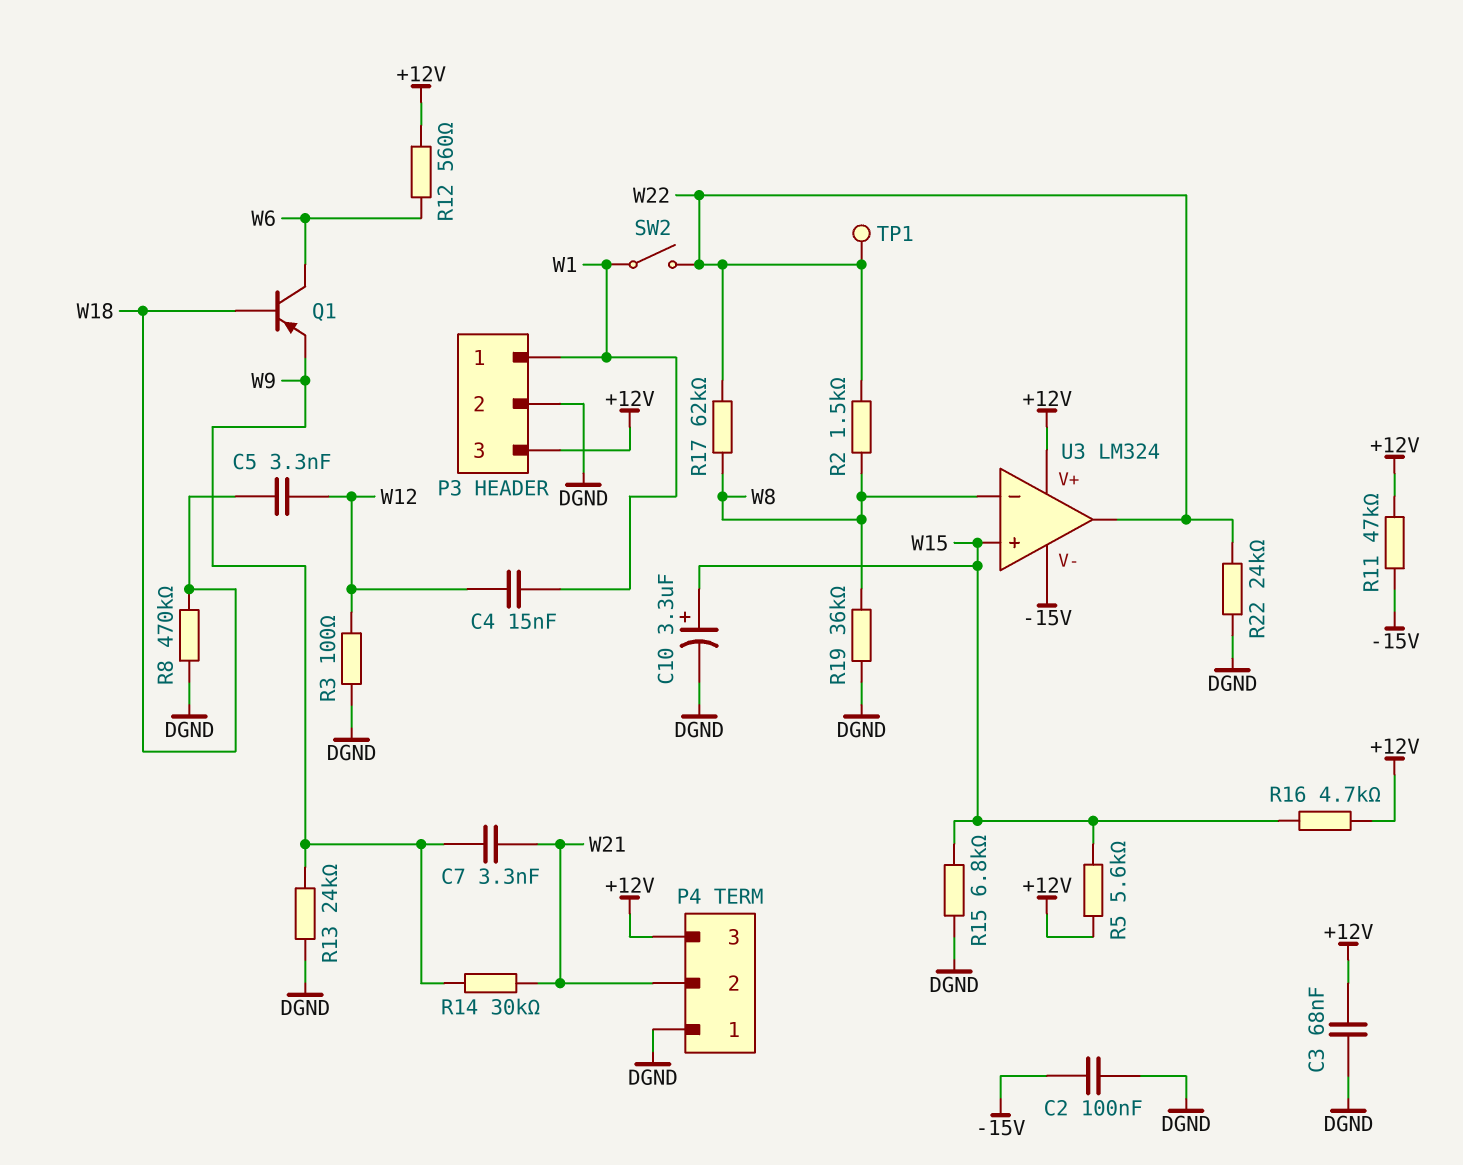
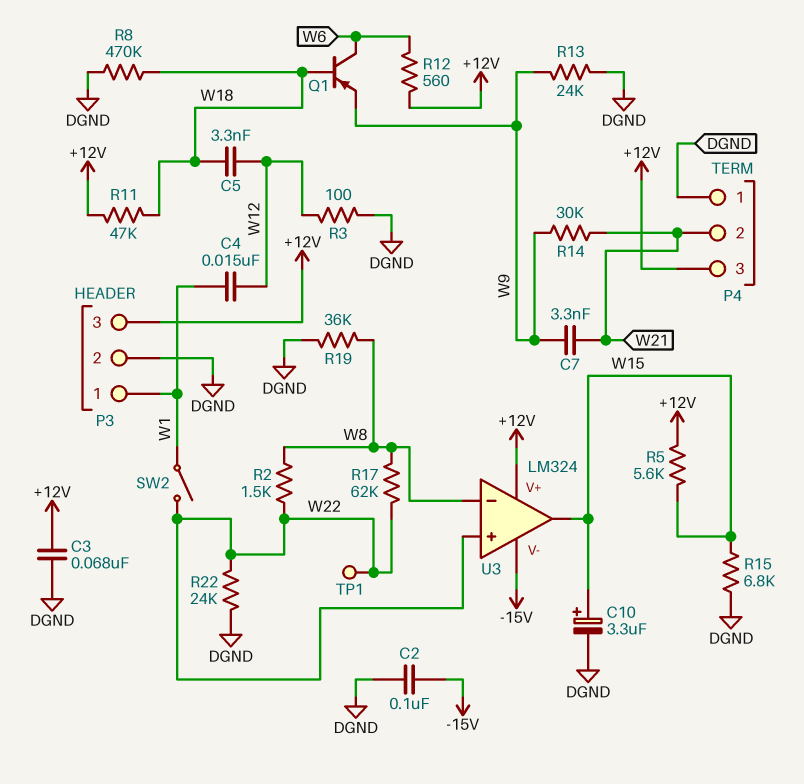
R11: 47k (+12V, -15V) -> 47k (+12V, W18)
R16: 4.7k (+12V, W15) -> none
U3 pin in+: W15 -> W22
U3 pin out: W22 -> W15

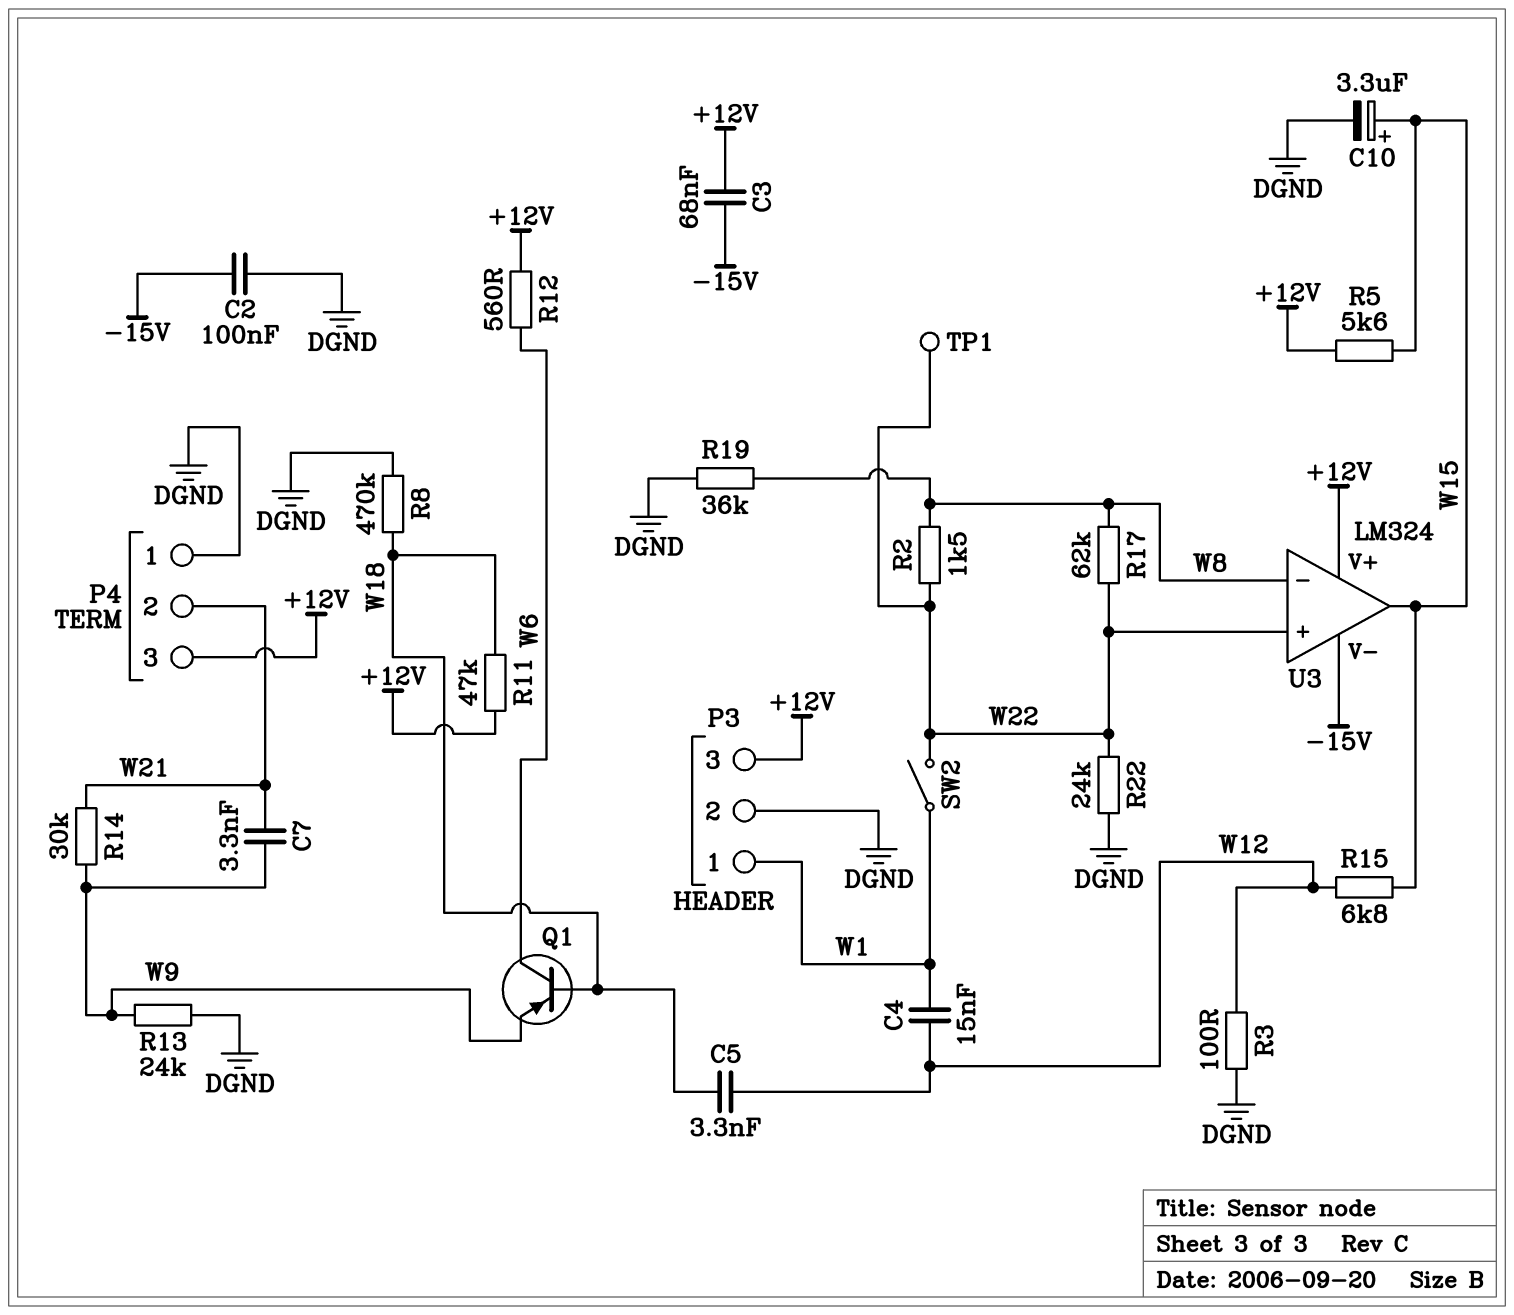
C3: 68nF (+12V, DGND) -> 68nF (+12V, -15V)
R15: 6.8k (DGND, W15) -> 6.8k (W12, W15)

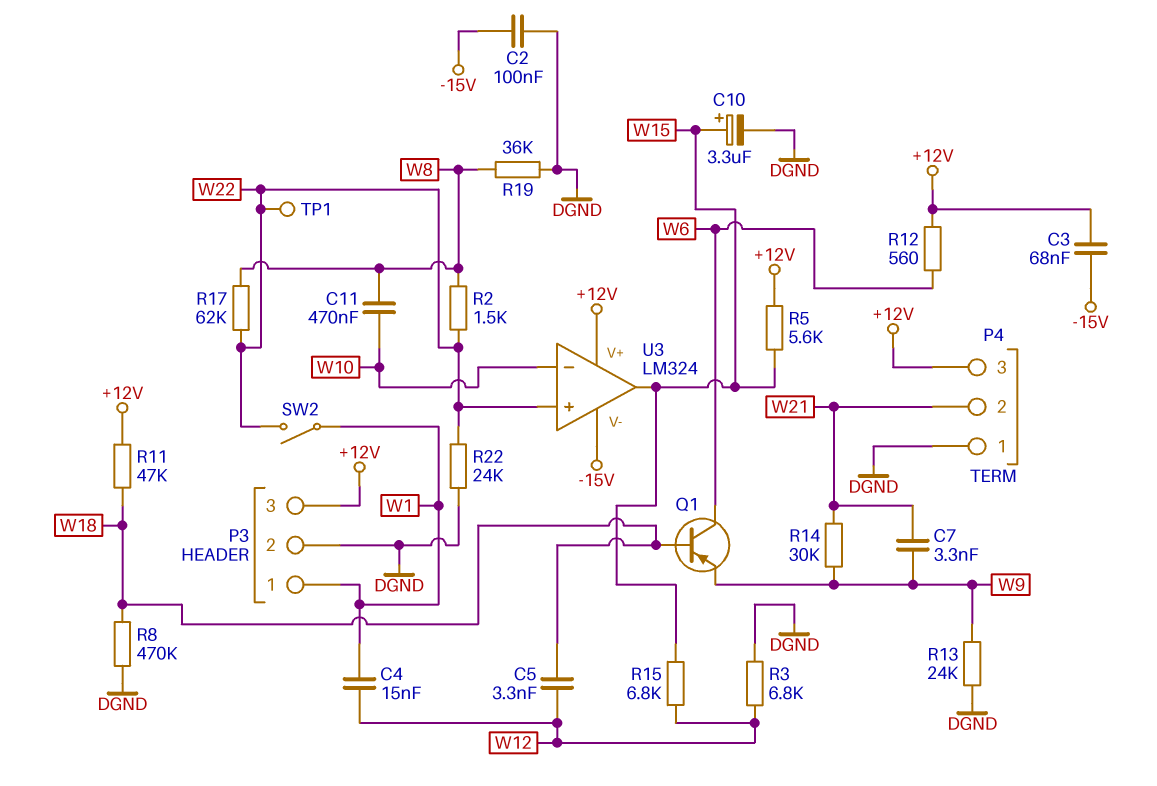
C11: none -> 470nF (W8, W10)
R3: 100 (DGND, W12) -> 6.8k (DGND, W12)
U3 pin in-: W8 -> W10

